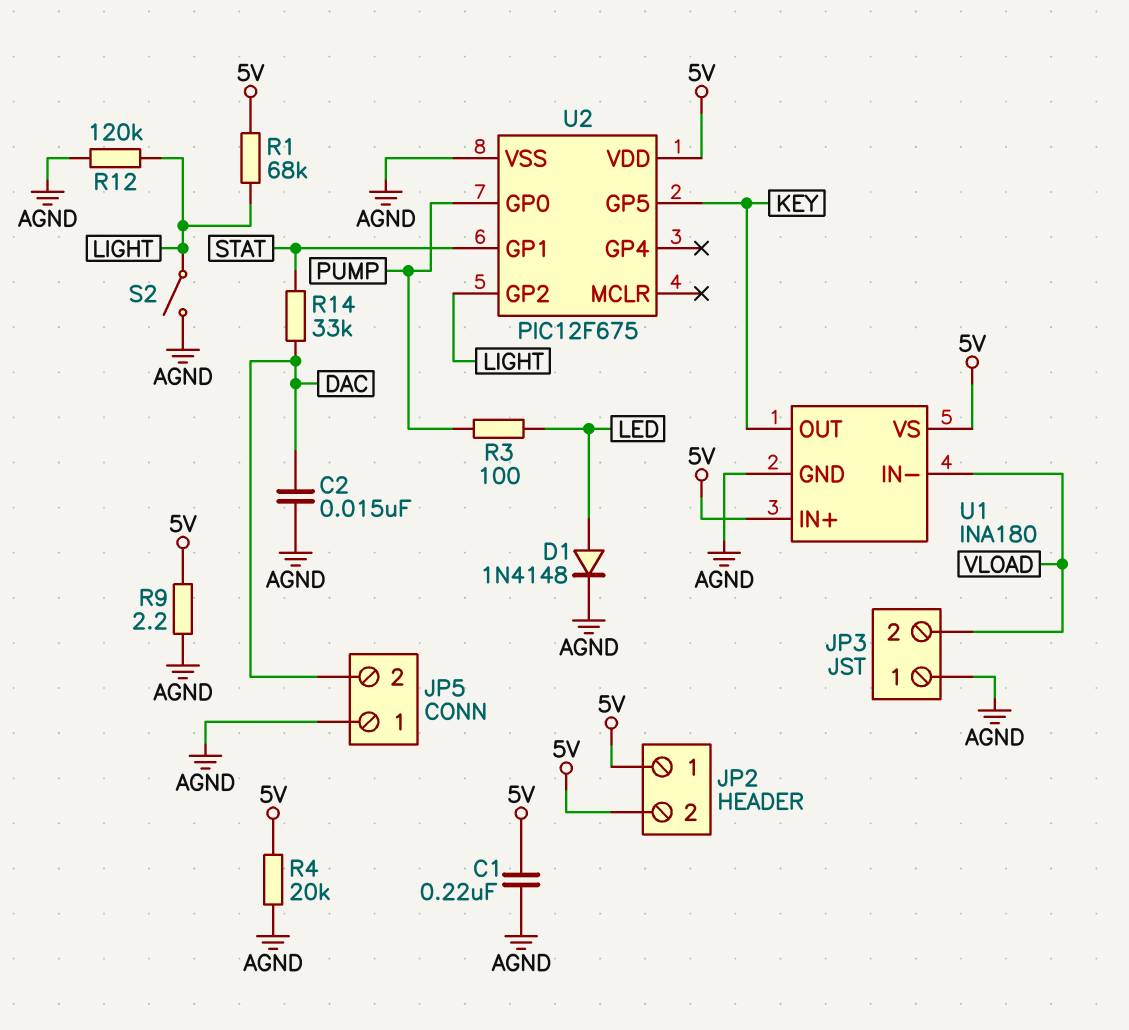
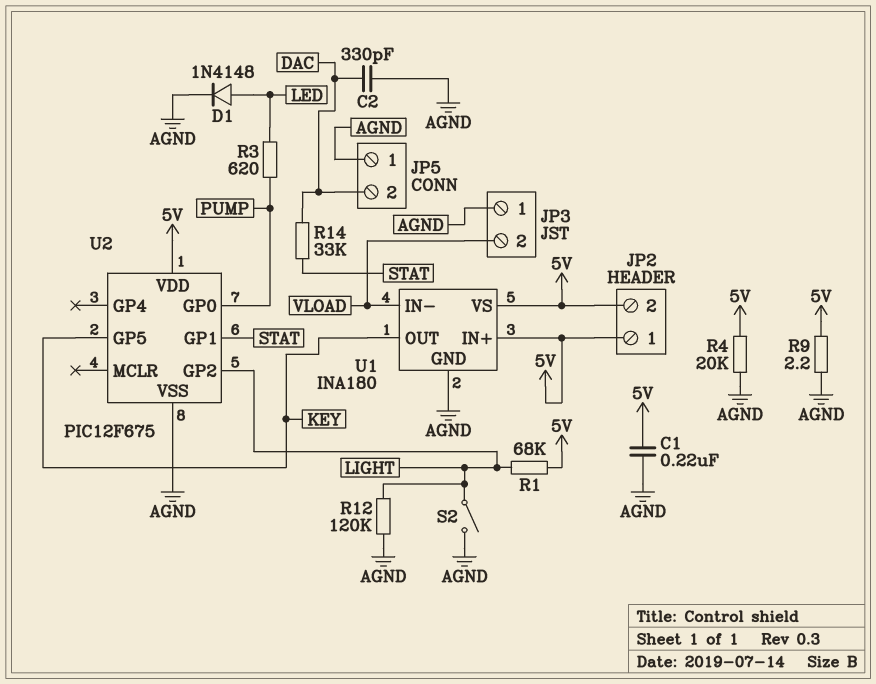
C2: 15nF (AGND, DAC) -> 330pF (AGND, DAC)
R3: 100 (LED, PUMP) -> 620 (LED, PUMP)

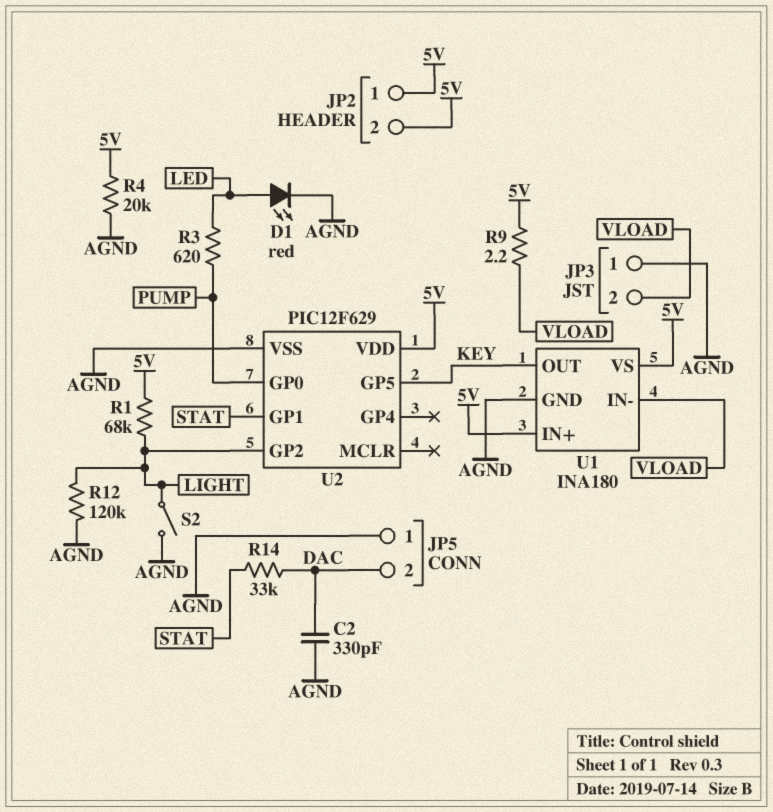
C1: 220nF (5V, AGND) -> none
D1: diode 1N4148 (A LED, K AGND) -> LED red (A LED, K AGND)
R9: 2.2 (5V, AGND) -> 2.2 (5V, VLOAD)
U2: PIC12F675 -> PIC12F629

